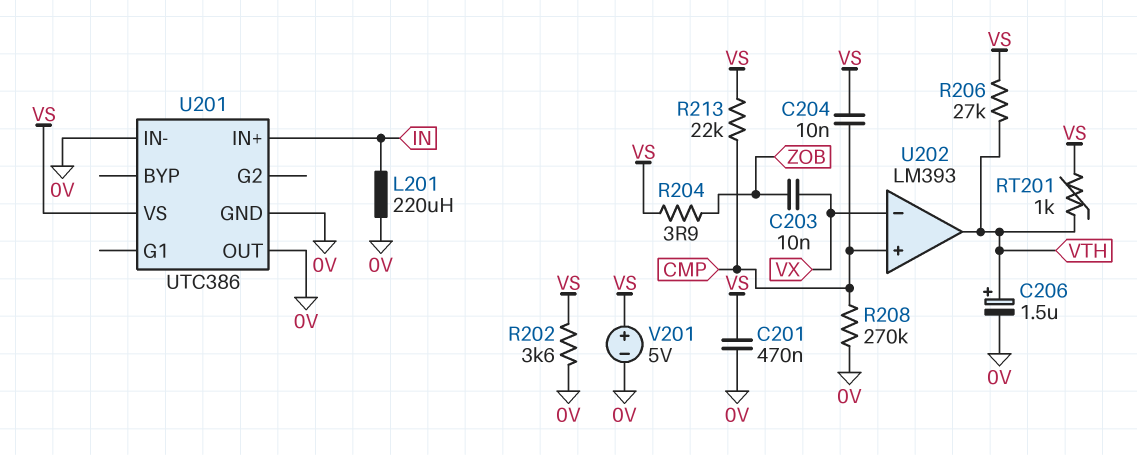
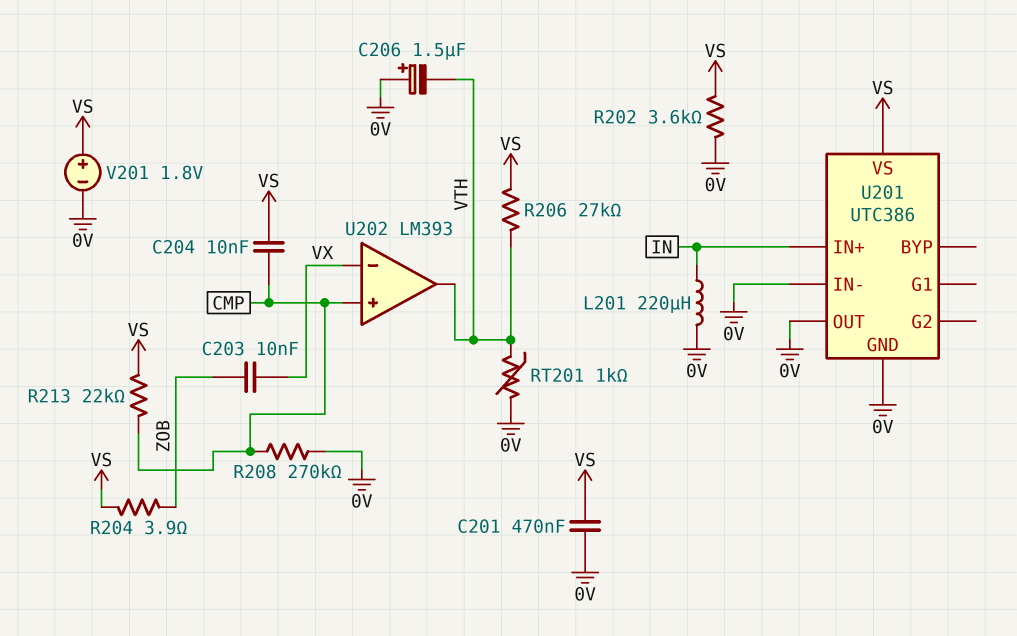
C206: 1.5uF (plus VTH, minus 0V) -> 1.5uF (plus 0V, minus VTH)
RT201: 1k (VS, VTH) -> 1k (0V, VTH)
V201: 5V (plus VS, minus 0V) -> 1.8V (plus VS, minus 0V)

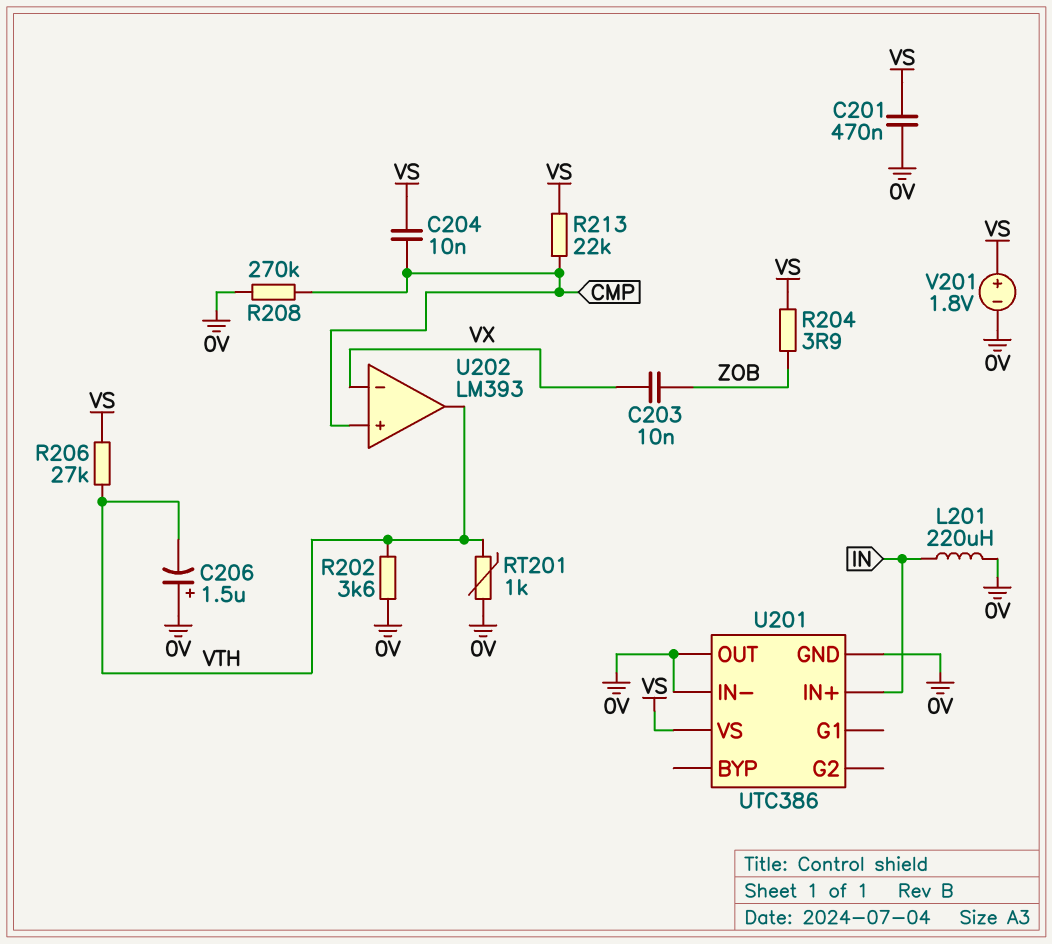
R202: 3.6k (0V, VS) -> 3.6k (0V, VTH)

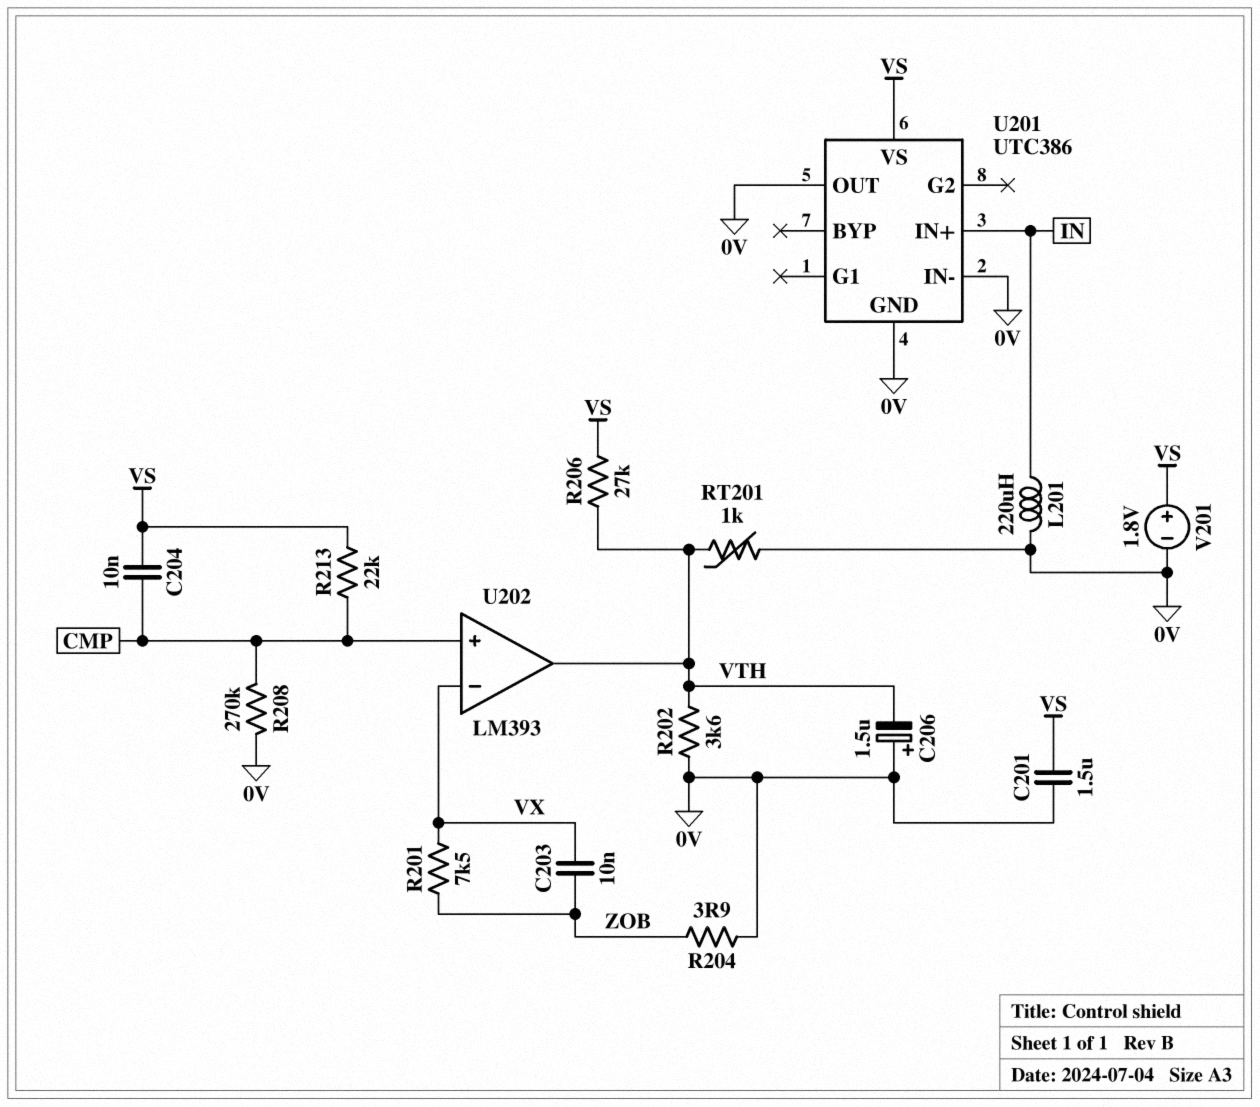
C201: 470nF (0V, VS) -> 1.5uF (0V, VS)
R201: none -> 7.5k (VX, ZOB)
R204: 3.9 (VS, ZOB) -> 3.9 (0V, ZOB)

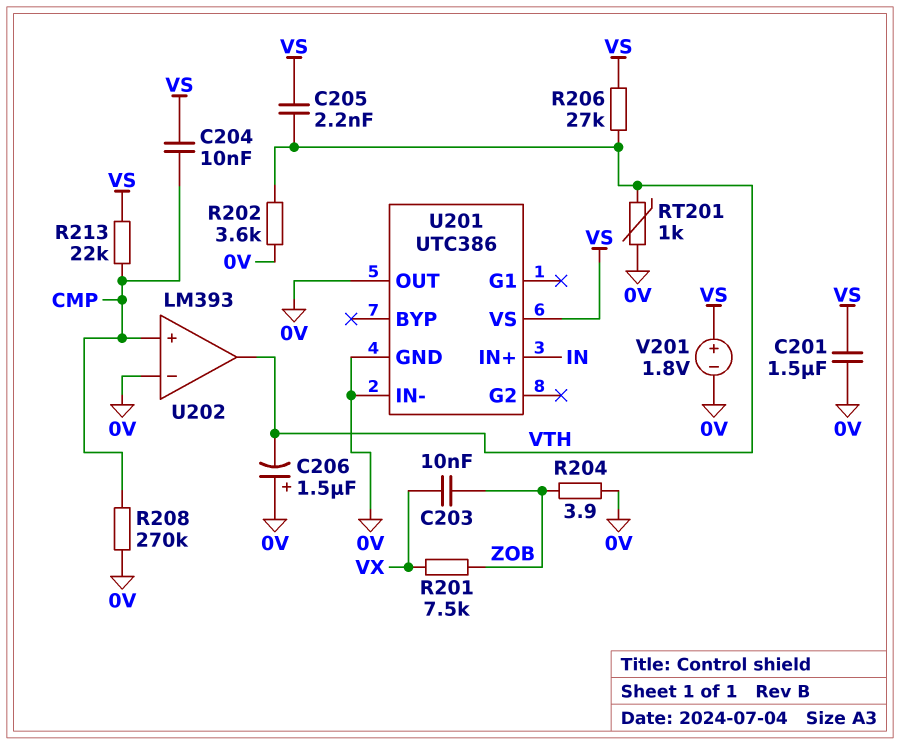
C205: none -> 2.2nF (VS, VTH)
L201: 220uH (0V, IN) -> none
U202 pin in-: VX -> 0V

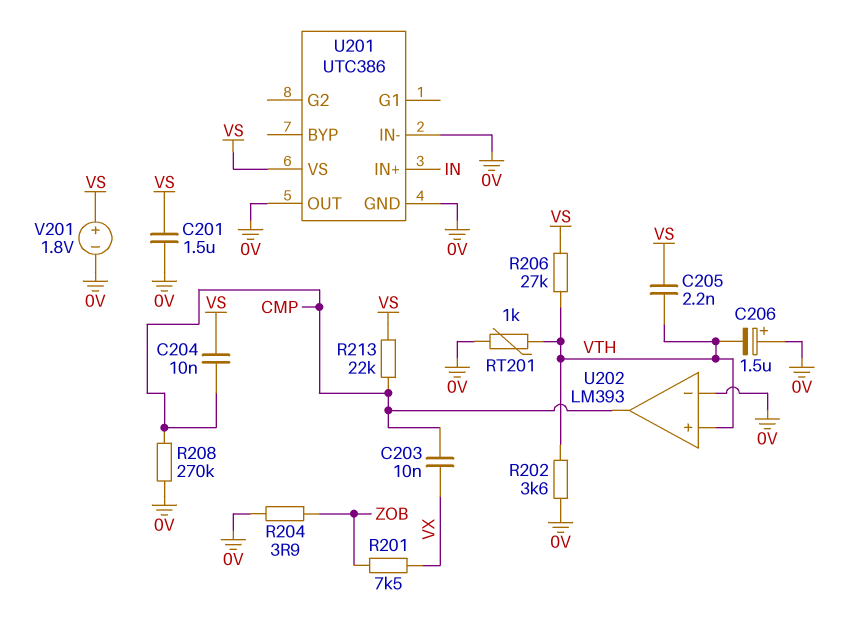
C203: 10nF (VX, ZOB) -> 10nF (CMP, VX)
U202 pin in+: CMP -> VTH
U202 pin out: VTH -> CMP

